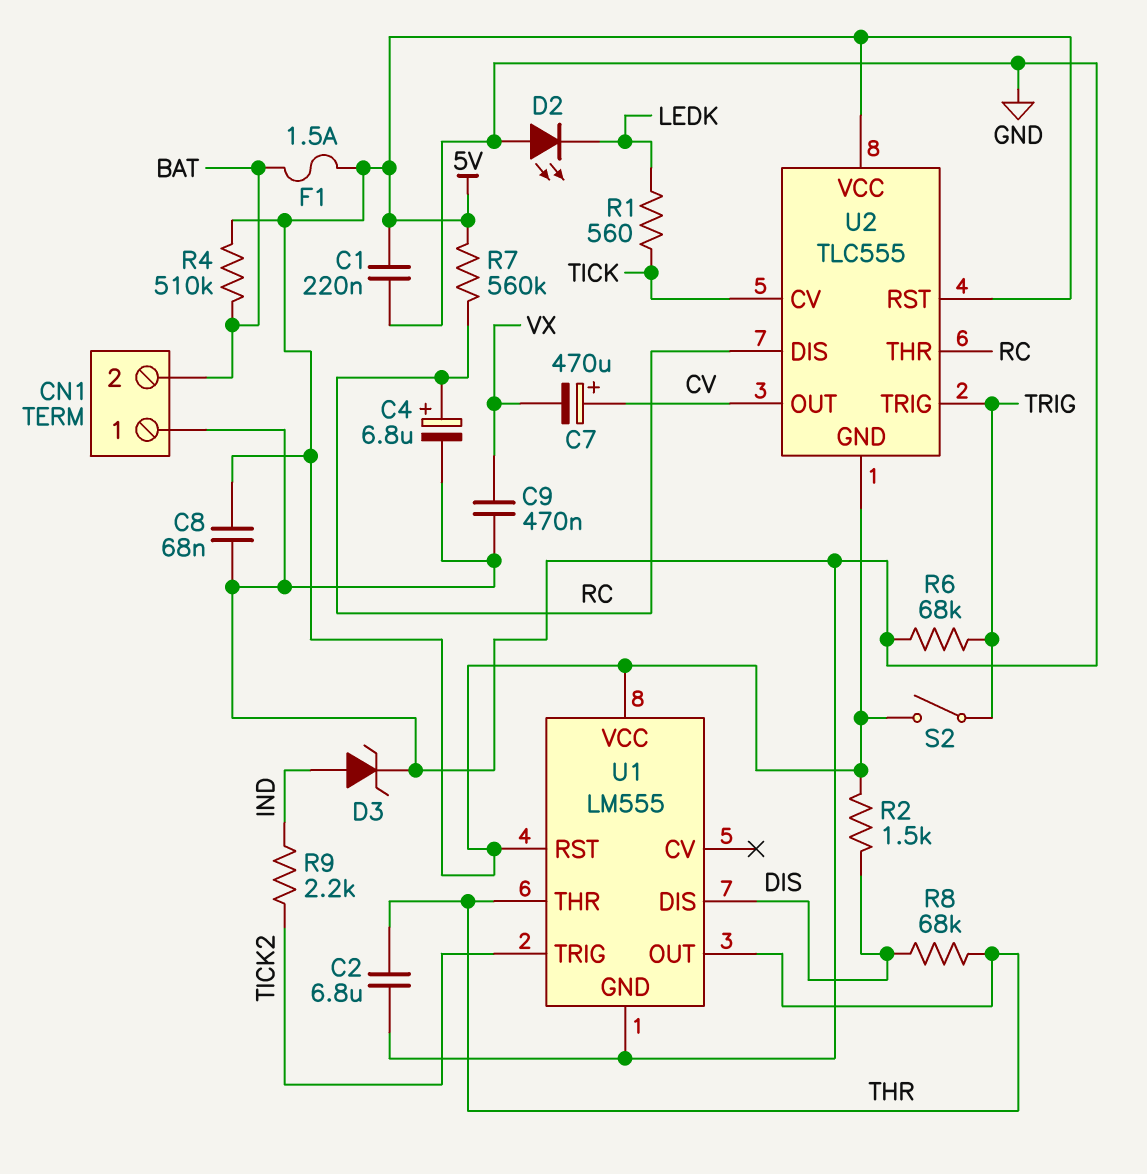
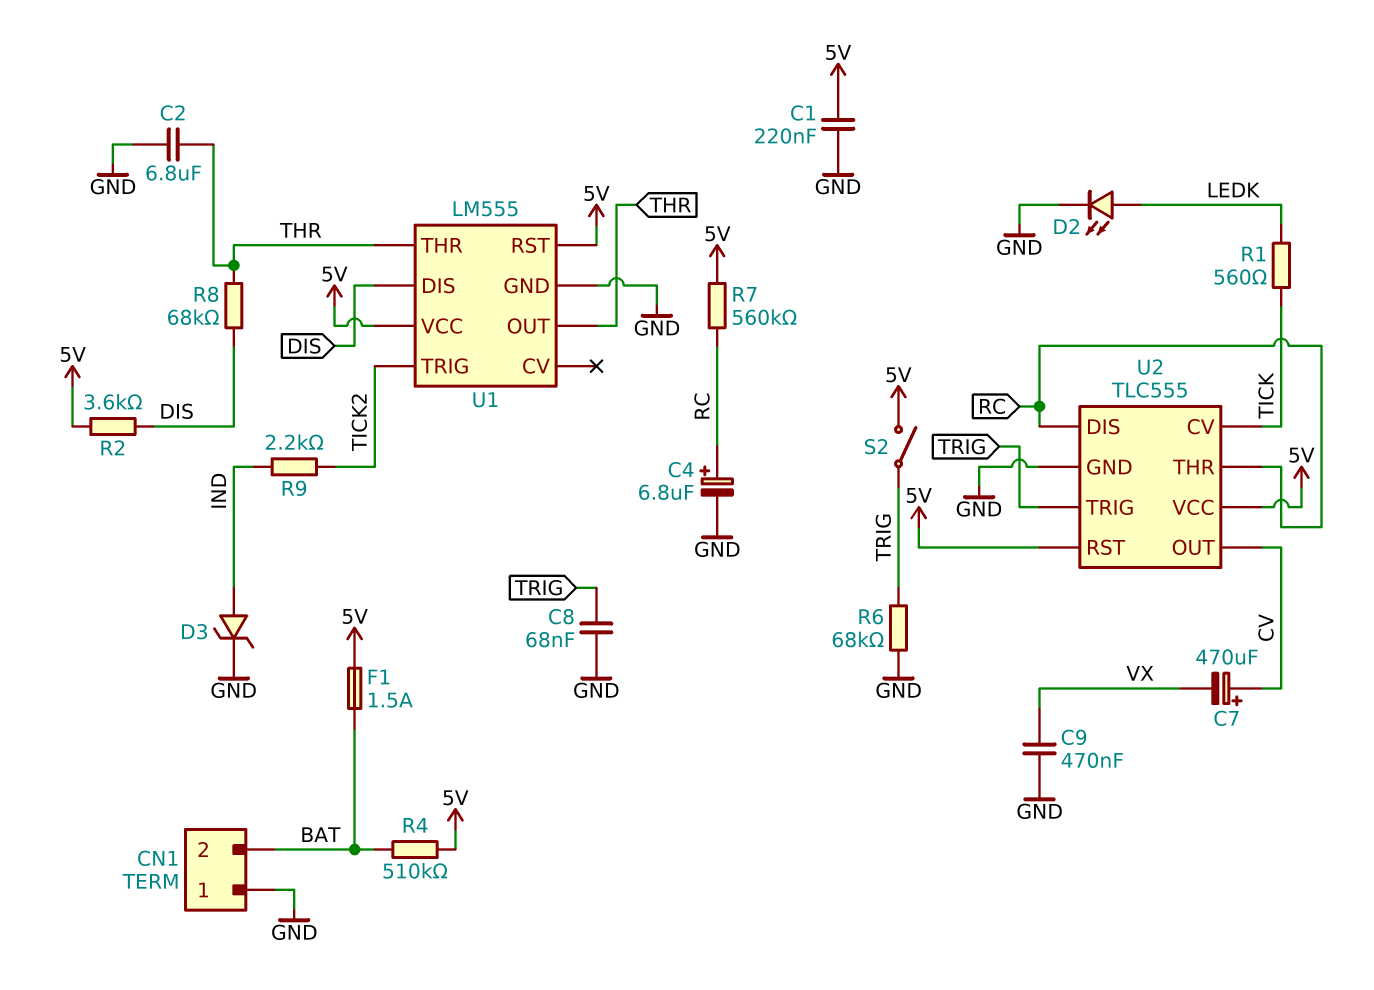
C8: 68nF (5V, GND) -> 68nF (GND, TRIG)
D2: LED (A GND, K LEDK) -> LED (A LEDK, K GND)
R2: 1.5k (5V, DIS) -> 3.6k (5V, DIS)
U2 pin GND: 5V -> GND

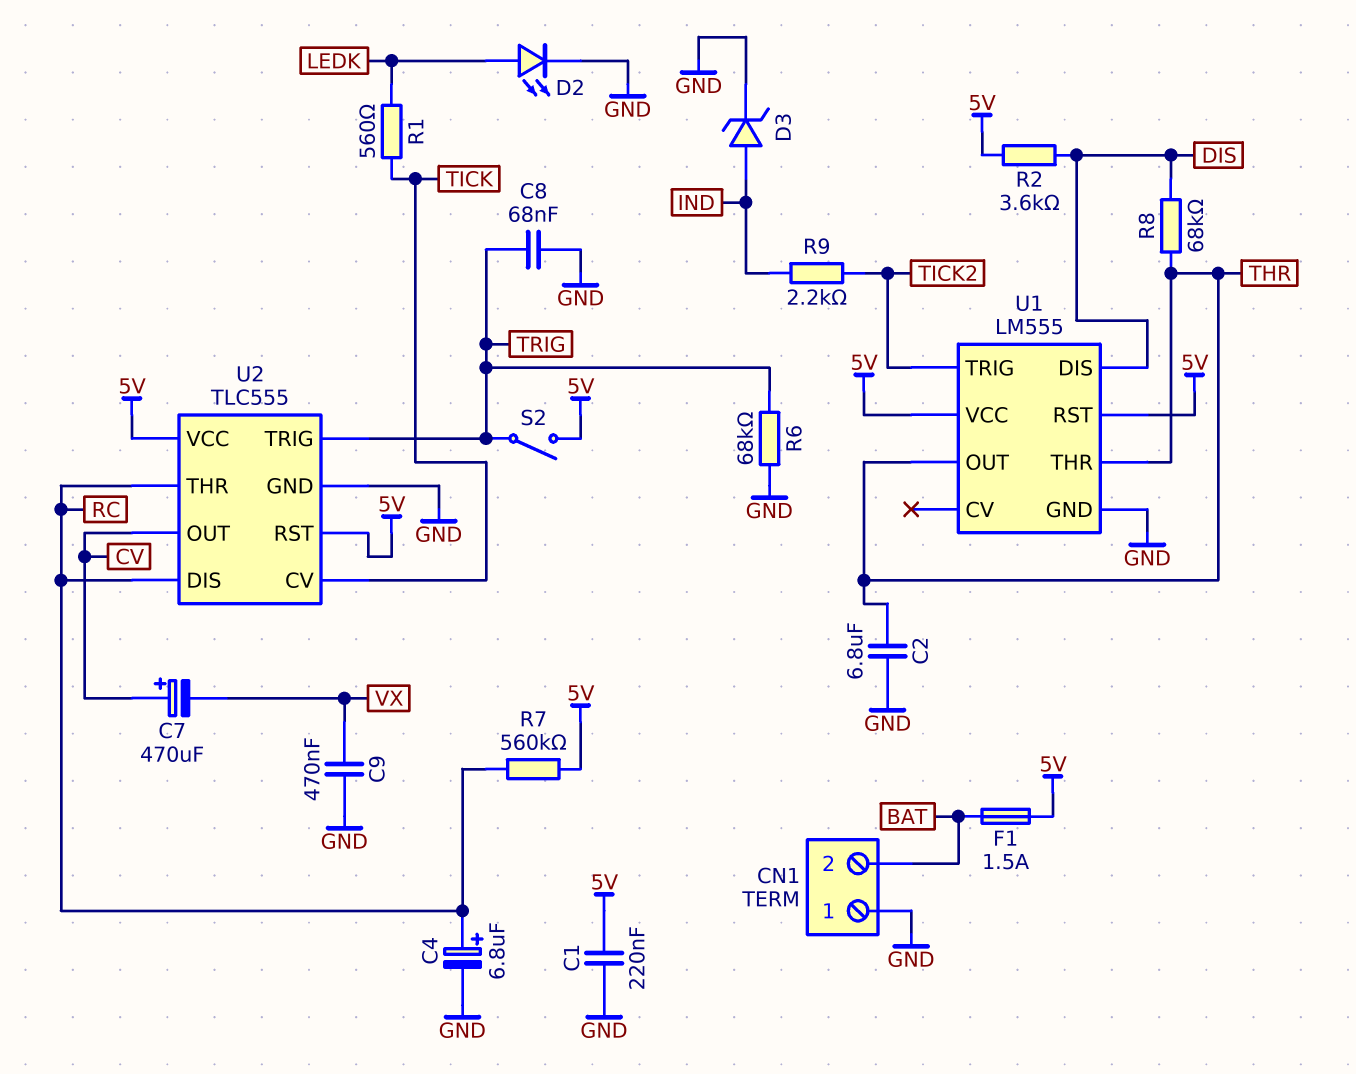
R4: 510k (5V, BAT) -> none

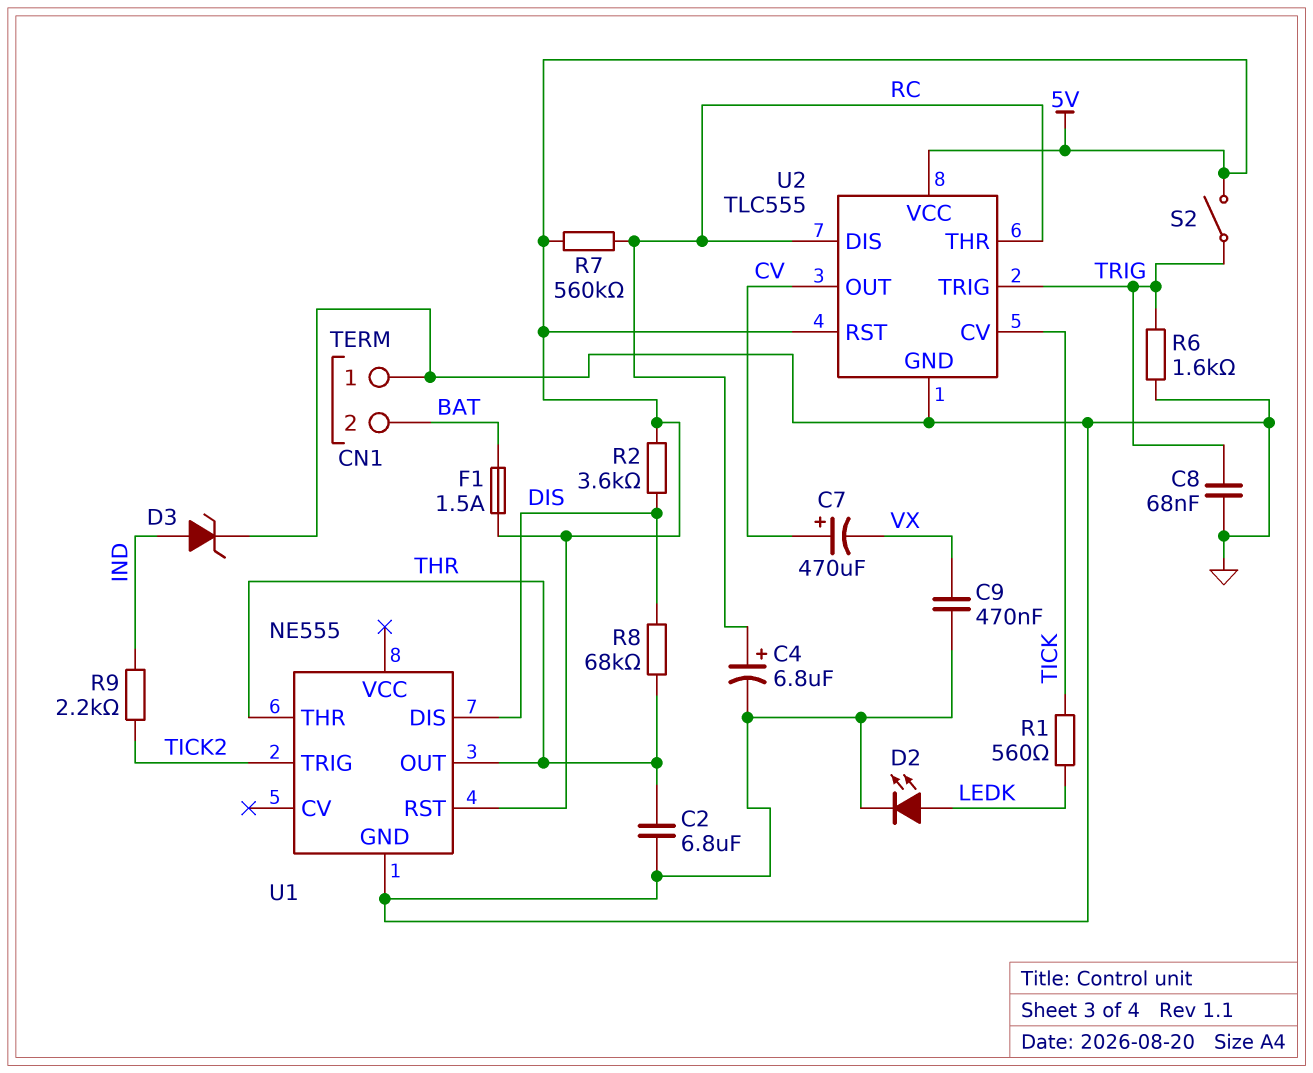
C1: 220nF (5V, GND) -> none
R6: 68k (GND, TRIG) -> 1.6k (GND, TRIG)
U1: LM555 -> NE555
U1 pin VCC: 5V -> none

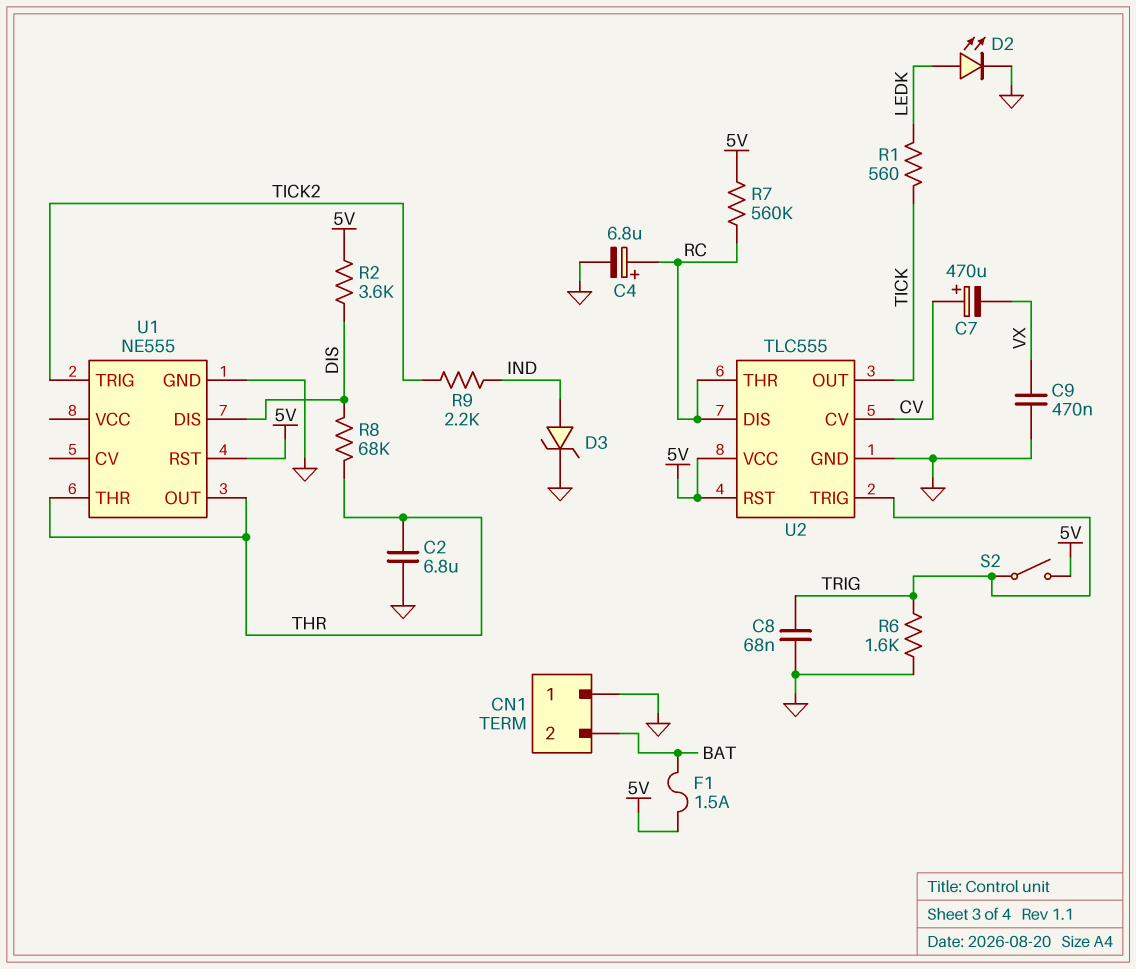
U2 pin CV: TICK -> CV
U2 pin OUT: CV -> TICK

